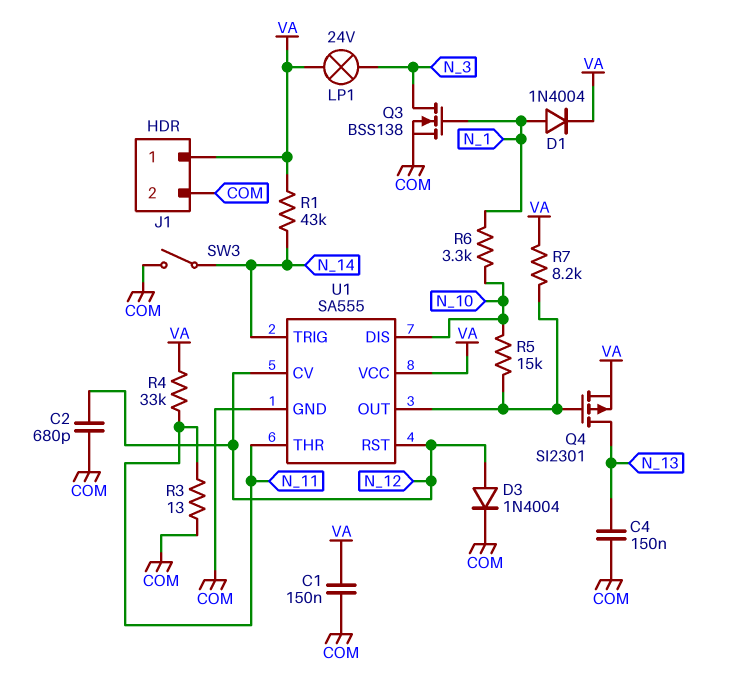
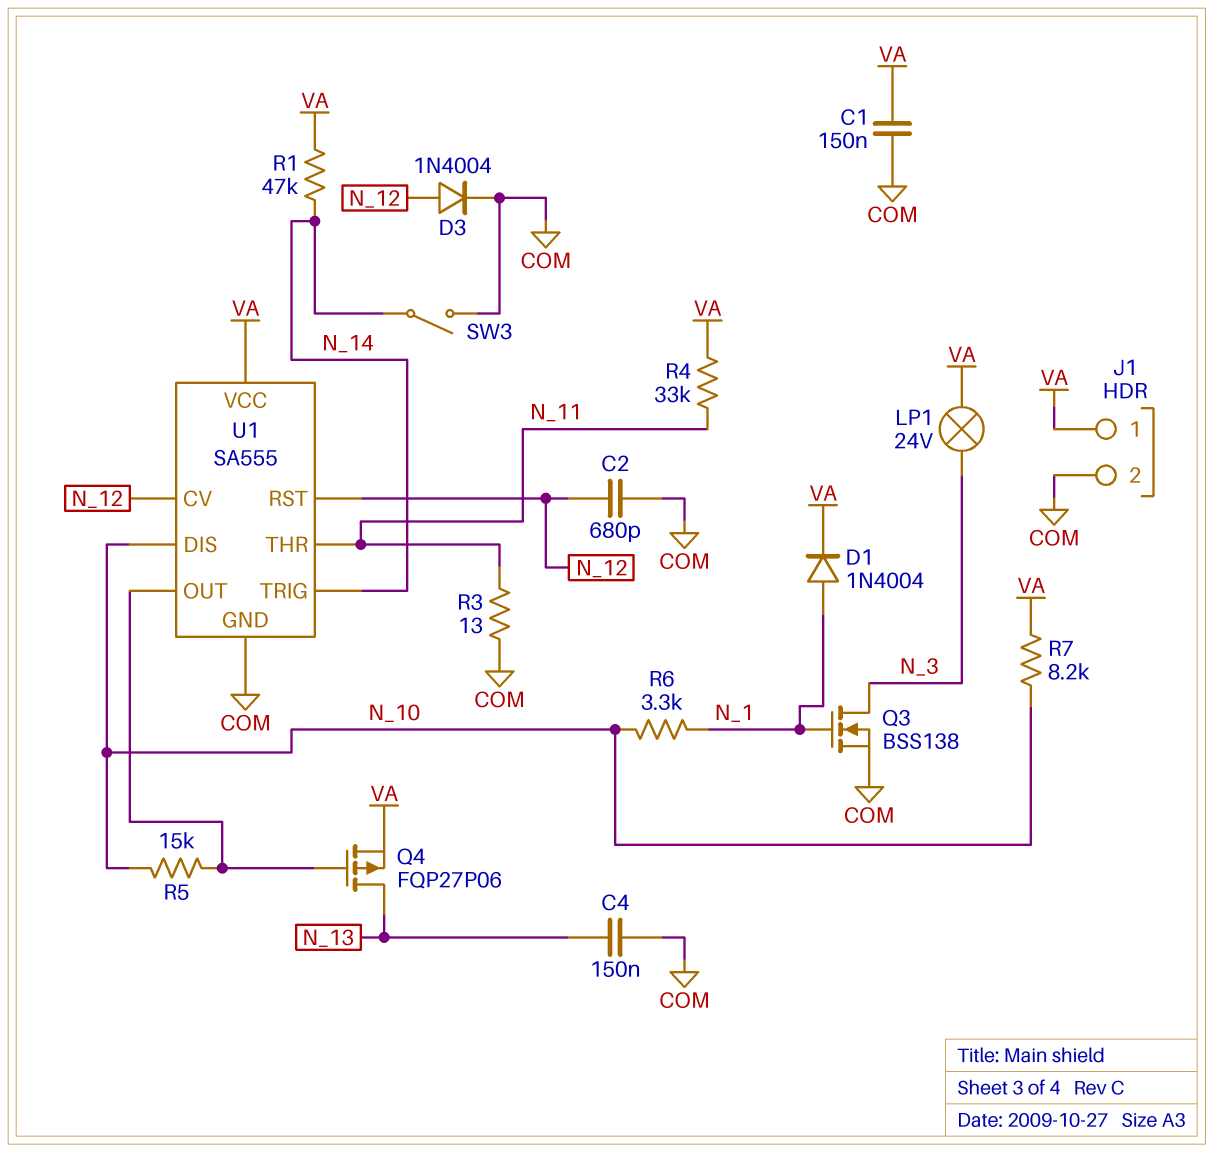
Q4: PMOS SI2301 (G U1/OUT, D N_13, S VA) -> PMOS FQP27P06 (G U1/OUT, D N_13, S VA)
R1: 43k (N_14, VA) -> 47k (N_14, VA)
R7: 8.2k (U1/OUT, VA) -> 8.2k (N_10, VA)

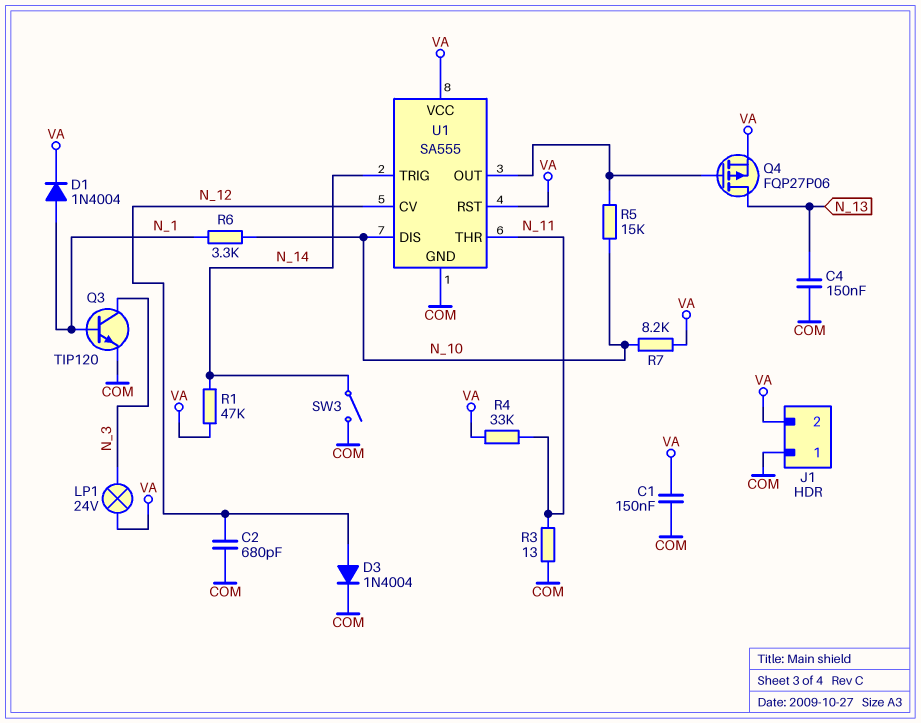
J1 pin 1: VA -> COM
J1 pin 2: COM -> VA
Q3: NMOS BSS138 (G N_1, D N_3, S COM) -> NPN TIP120 (B N_1, C N_3, E COM)
U1 pin RST: N_12 -> VA

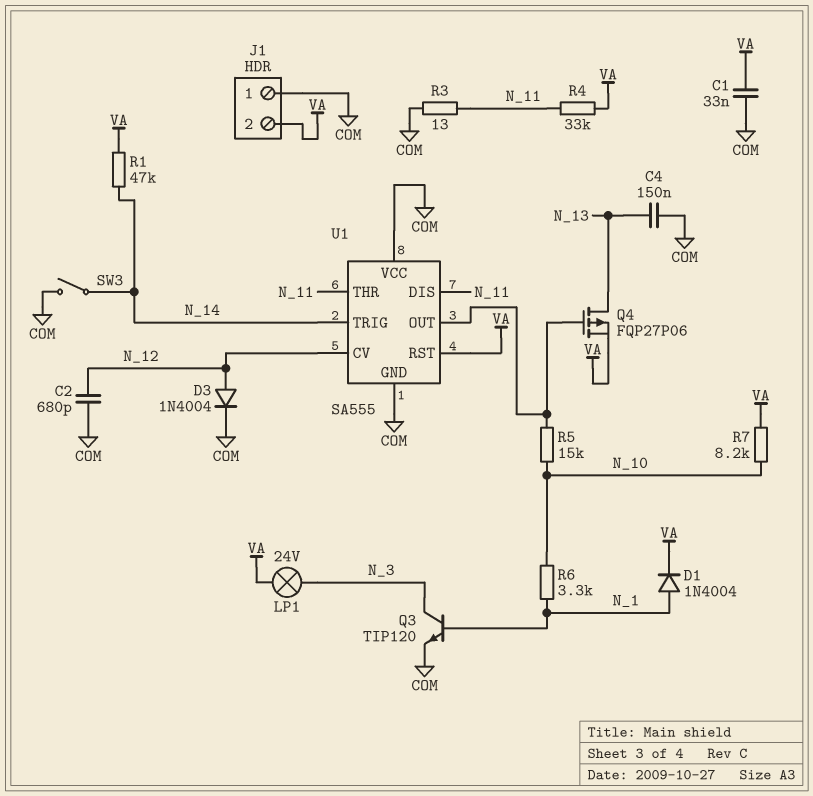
C1: 150nF (COM, VA) -> 33nF (COM, VA)
U1 pin DIS: N_10 -> N_11
U1 pin VCC: VA -> COM

